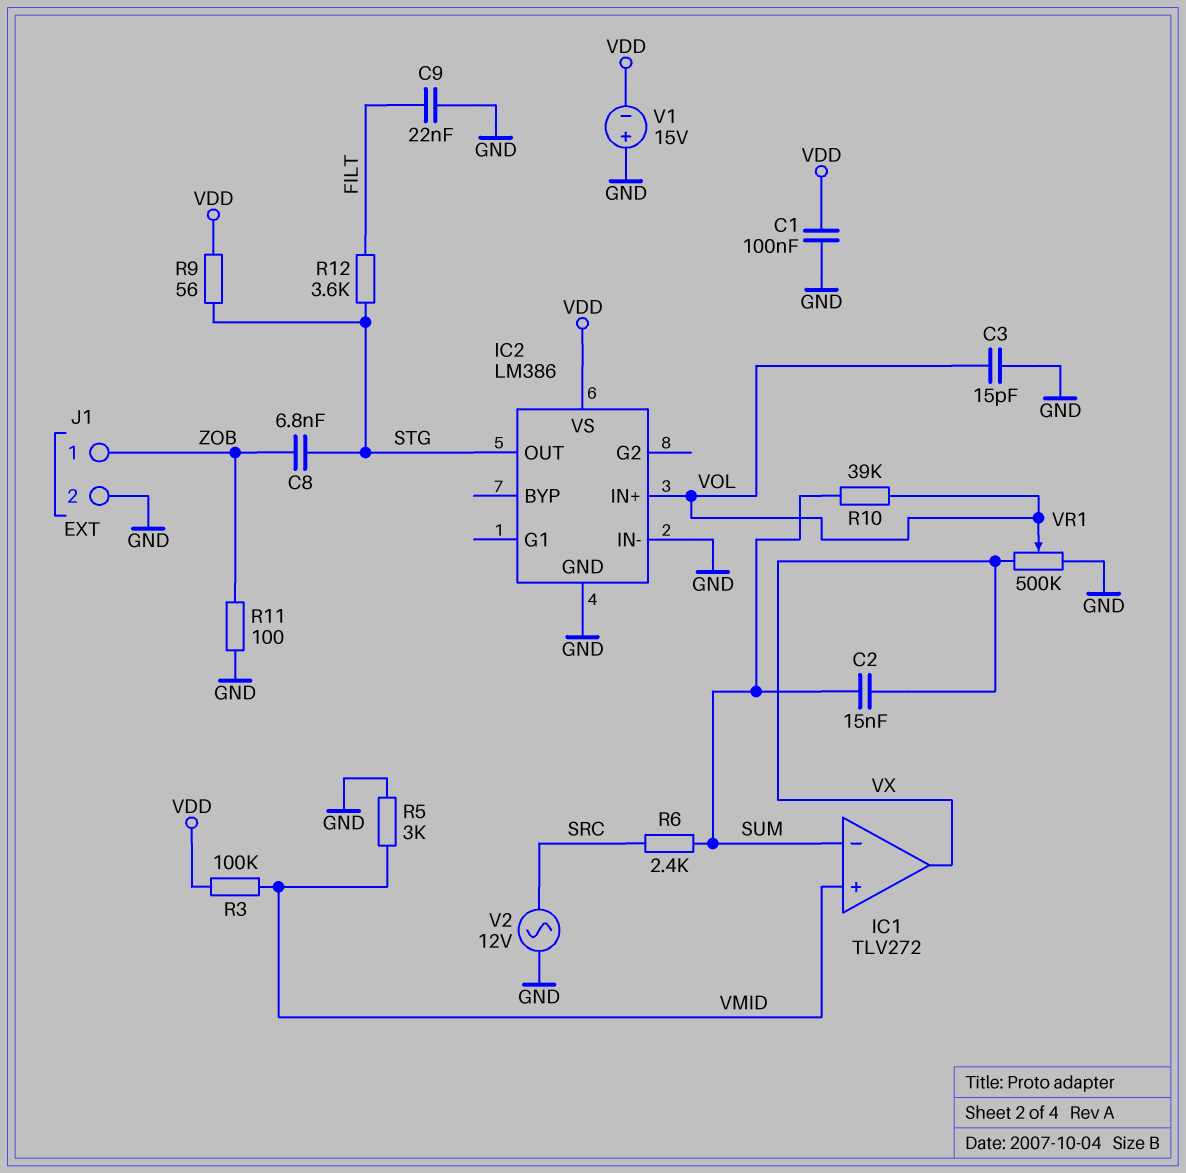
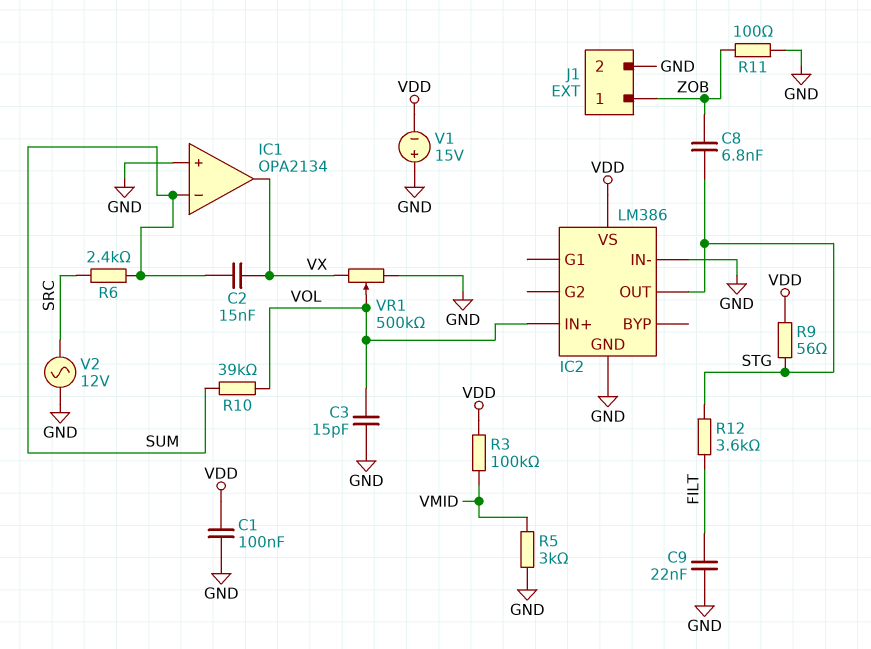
IC1: TLV272 -> OPA2134
IC1 pin in+: VMID -> GND

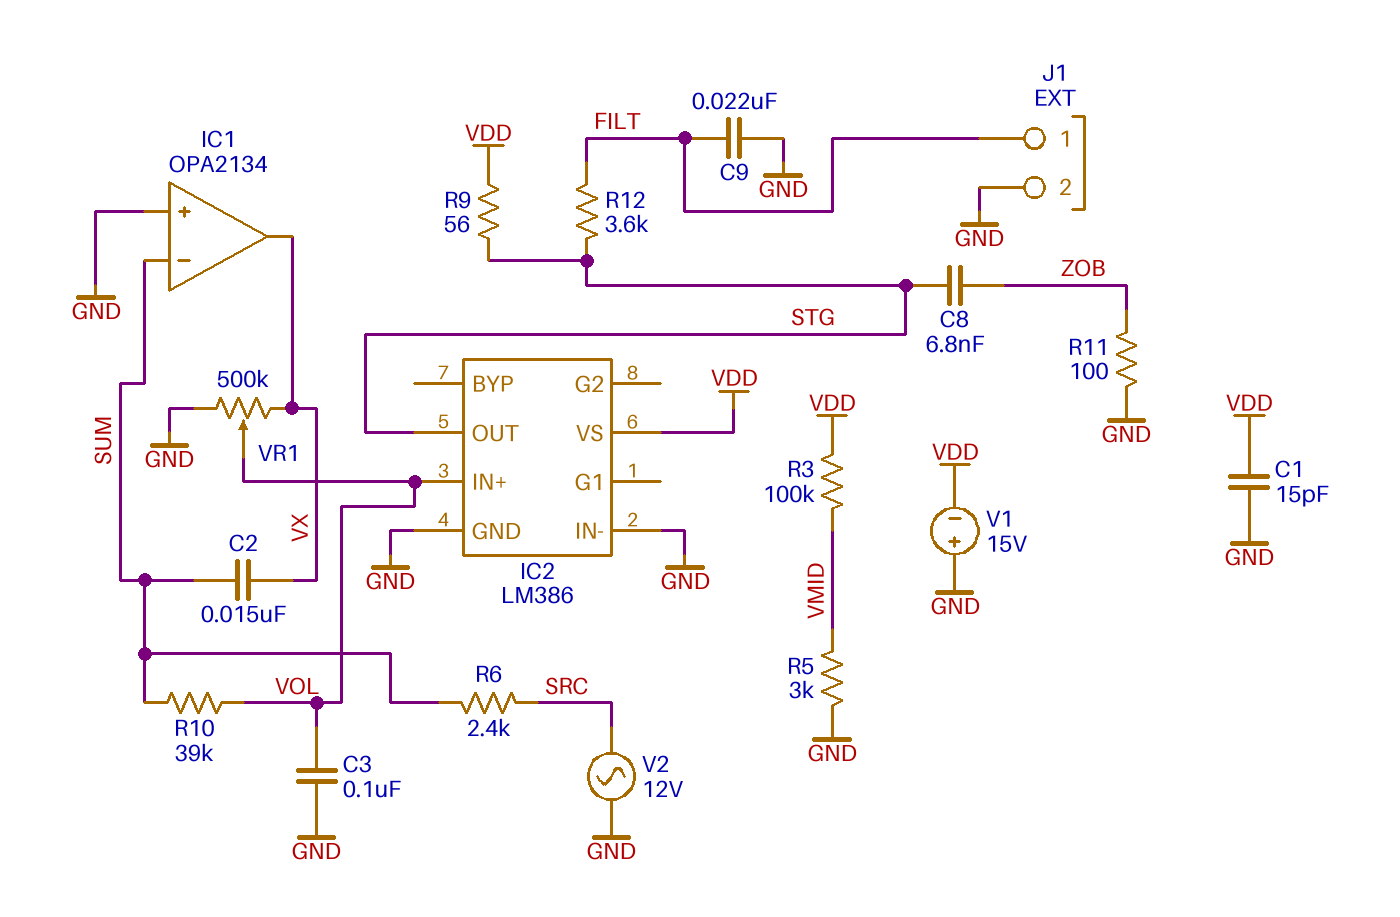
C1: 100nF (GND, VDD) -> 15pF (GND, VDD)
C3: 15pF (GND, VOL) -> 100nF (GND, VOL)
J1 pin 1: ZOB -> FILT

